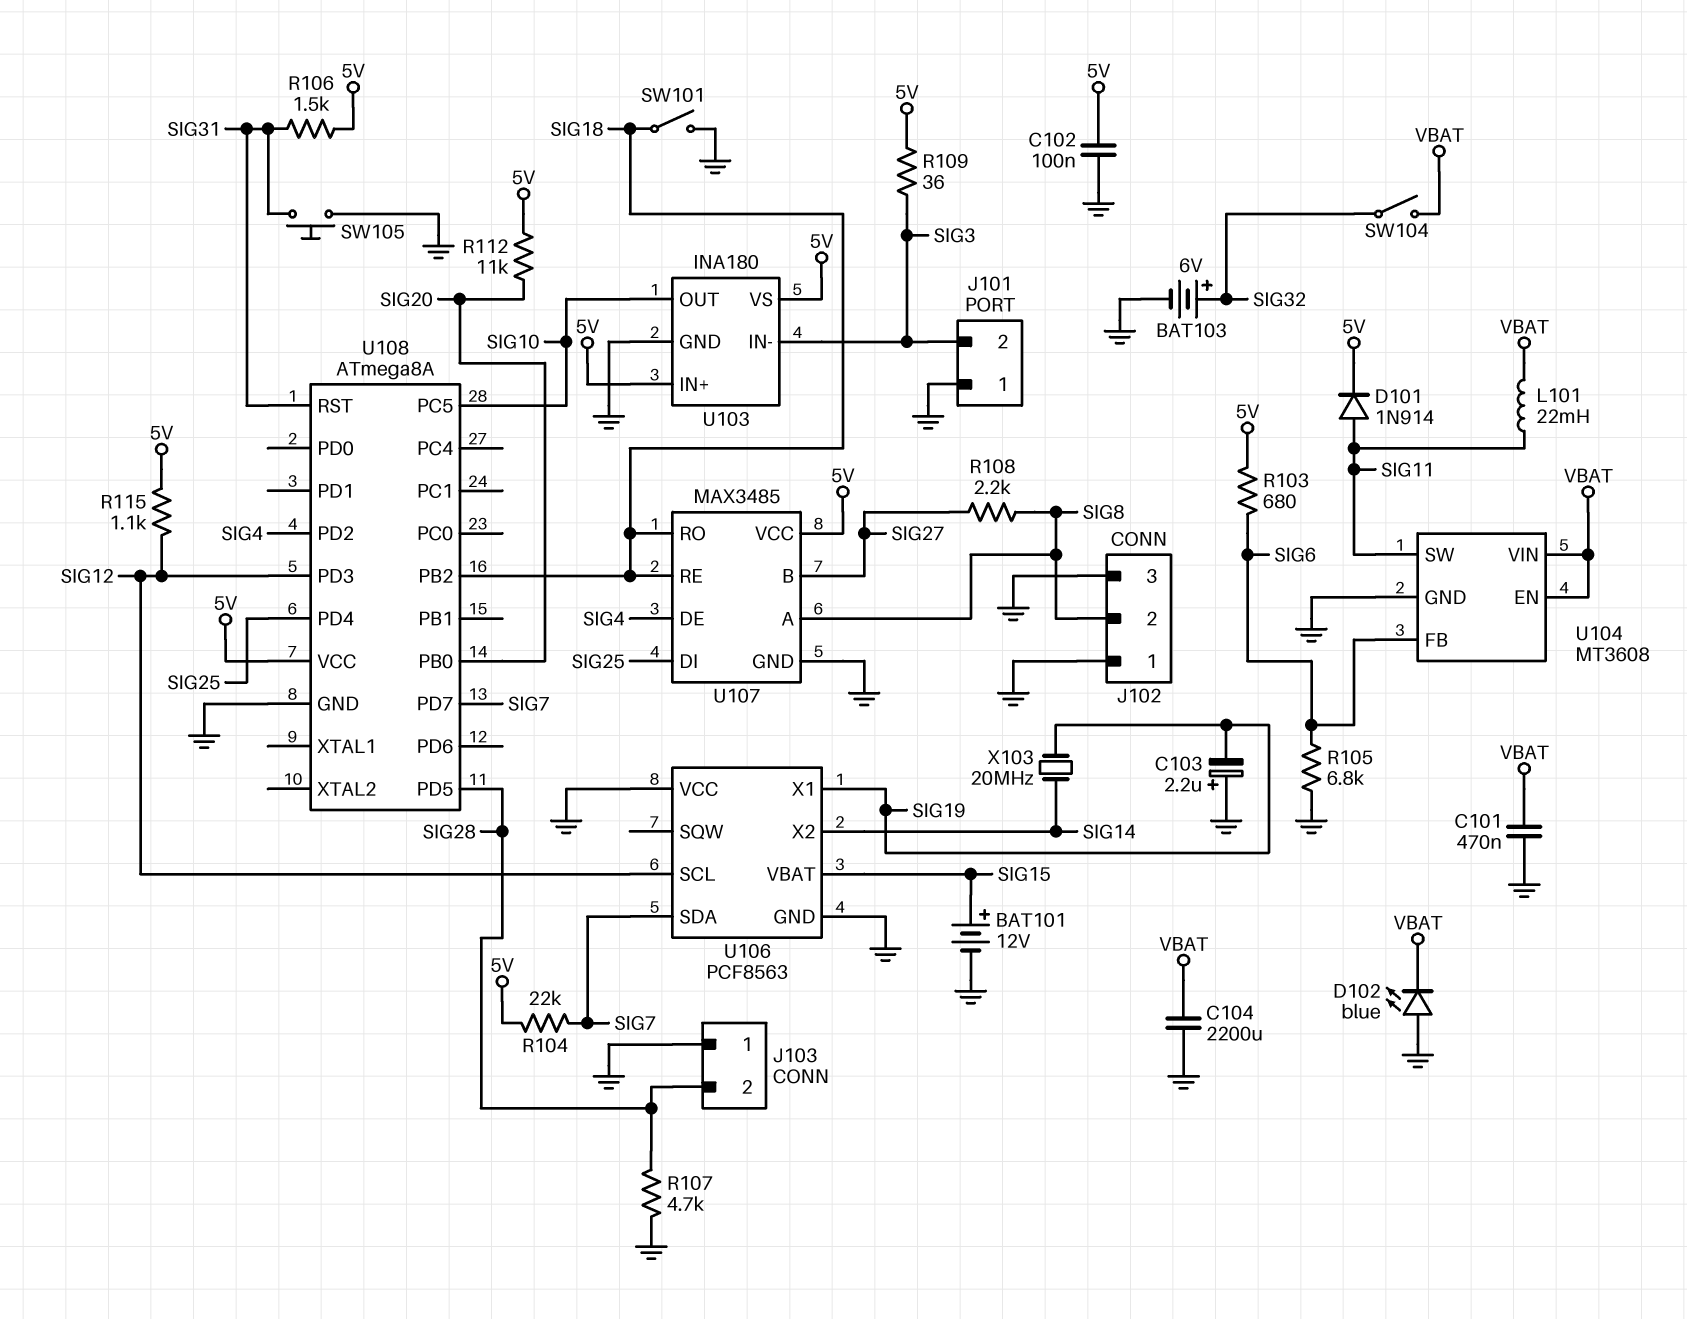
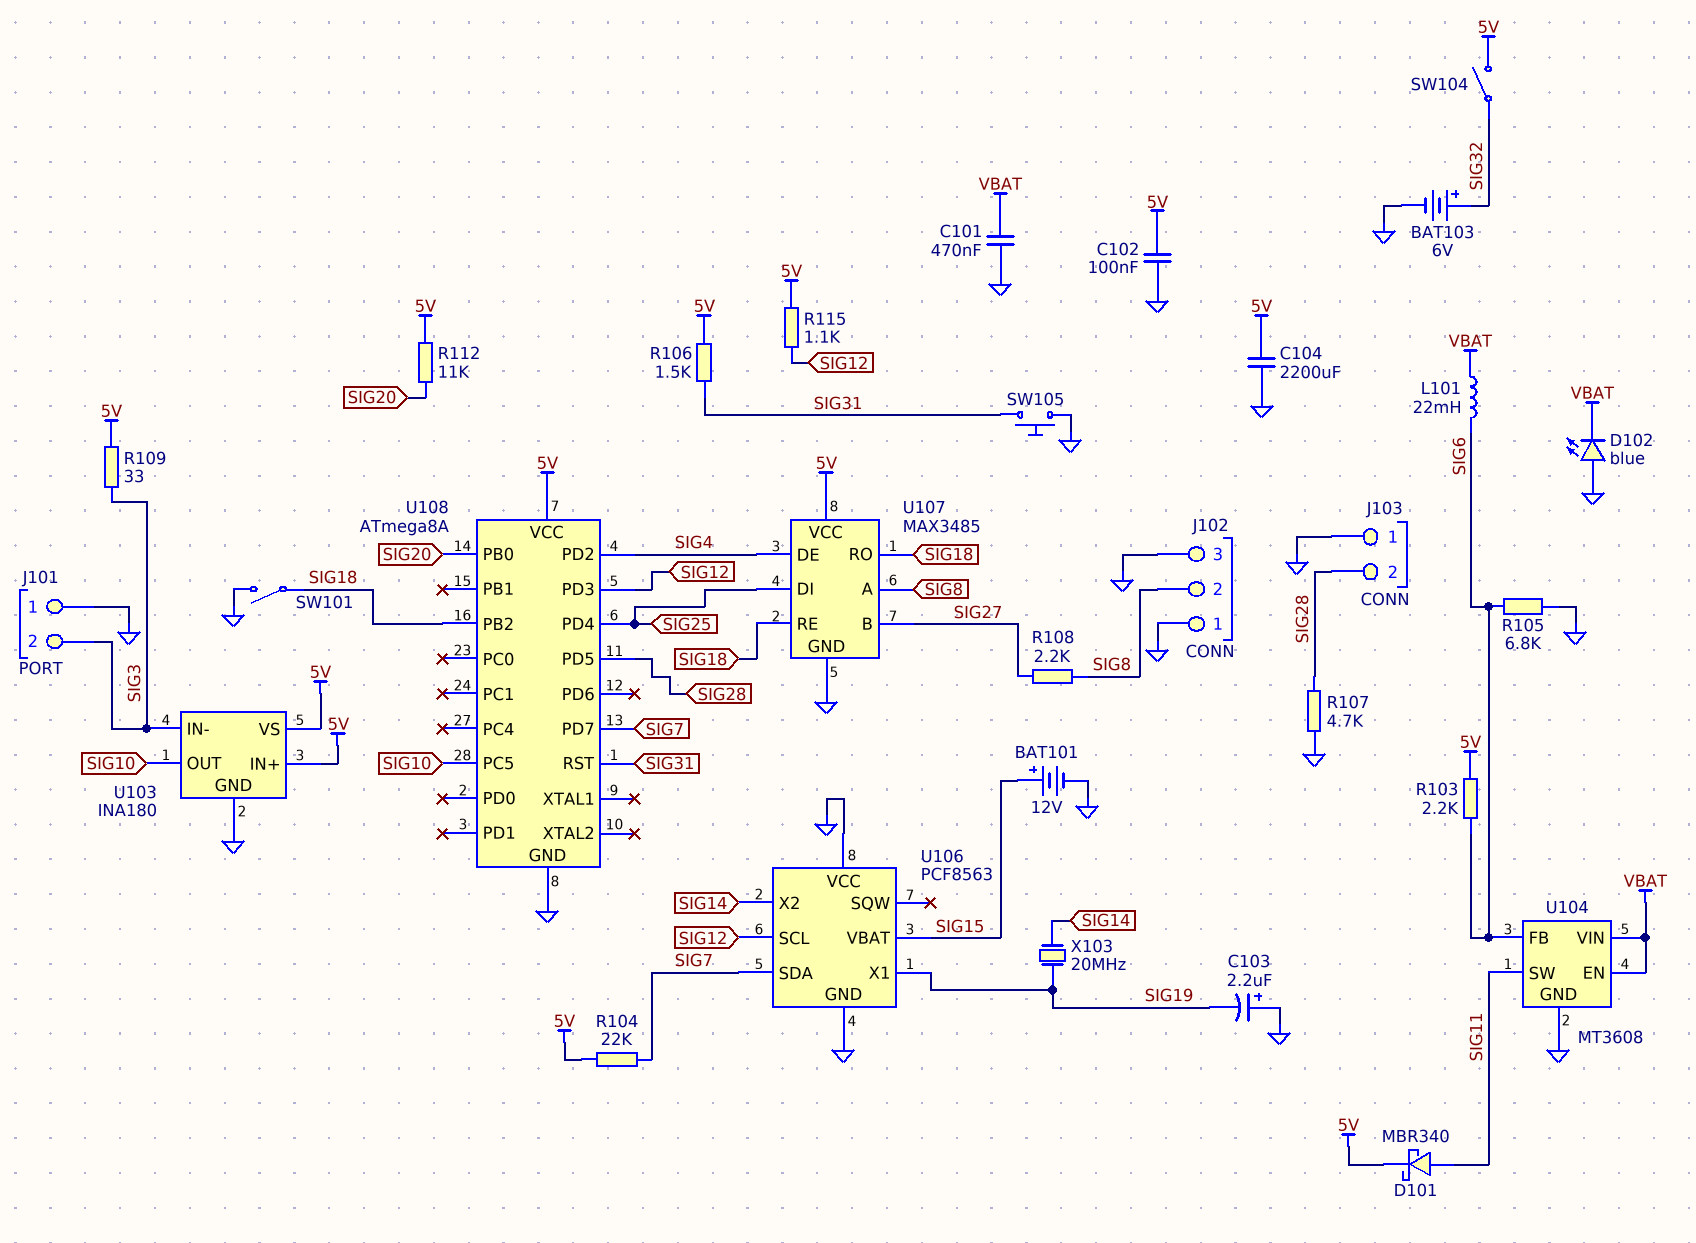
C104: 2200uF (GND, VBAT) -> 2200uF (5V, GND)
D101: diode 1N914 (A SIG11, K 5V) -> schottky MBR340 (A SIG11, K 5V)
L101: 22mH (SIG11, VBAT) -> 22mH (SIG6, VBAT)
R103: 680 (5V, SIG6) -> 2.2k (5V, SIG6)
R109: 36 (5V, SIG3) -> 33 (5V, SIG3)
SW104: switch (SIG32, VBAT) -> switch (5V, SIG32)

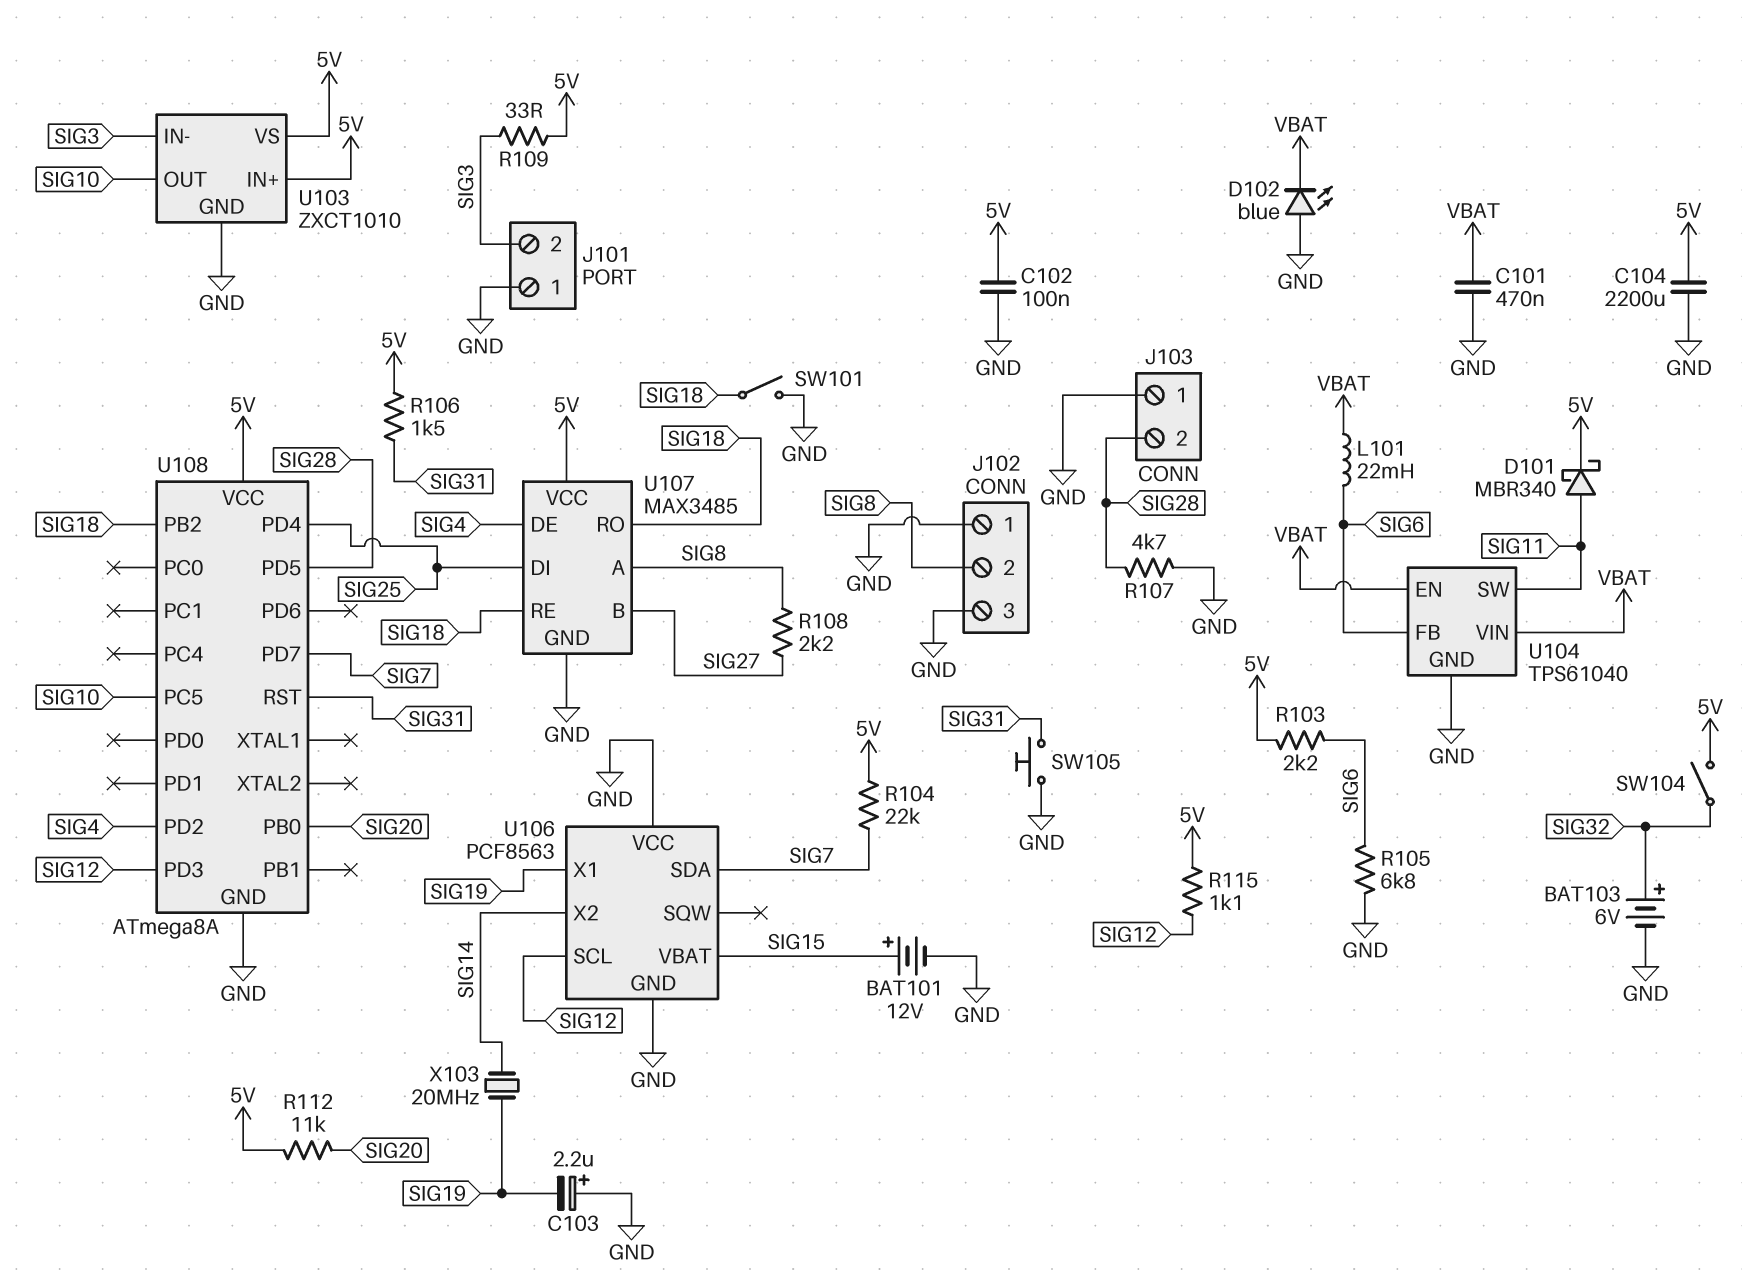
U103: INA180 -> ZXCT1010
U104: MT3608 -> TPS61040

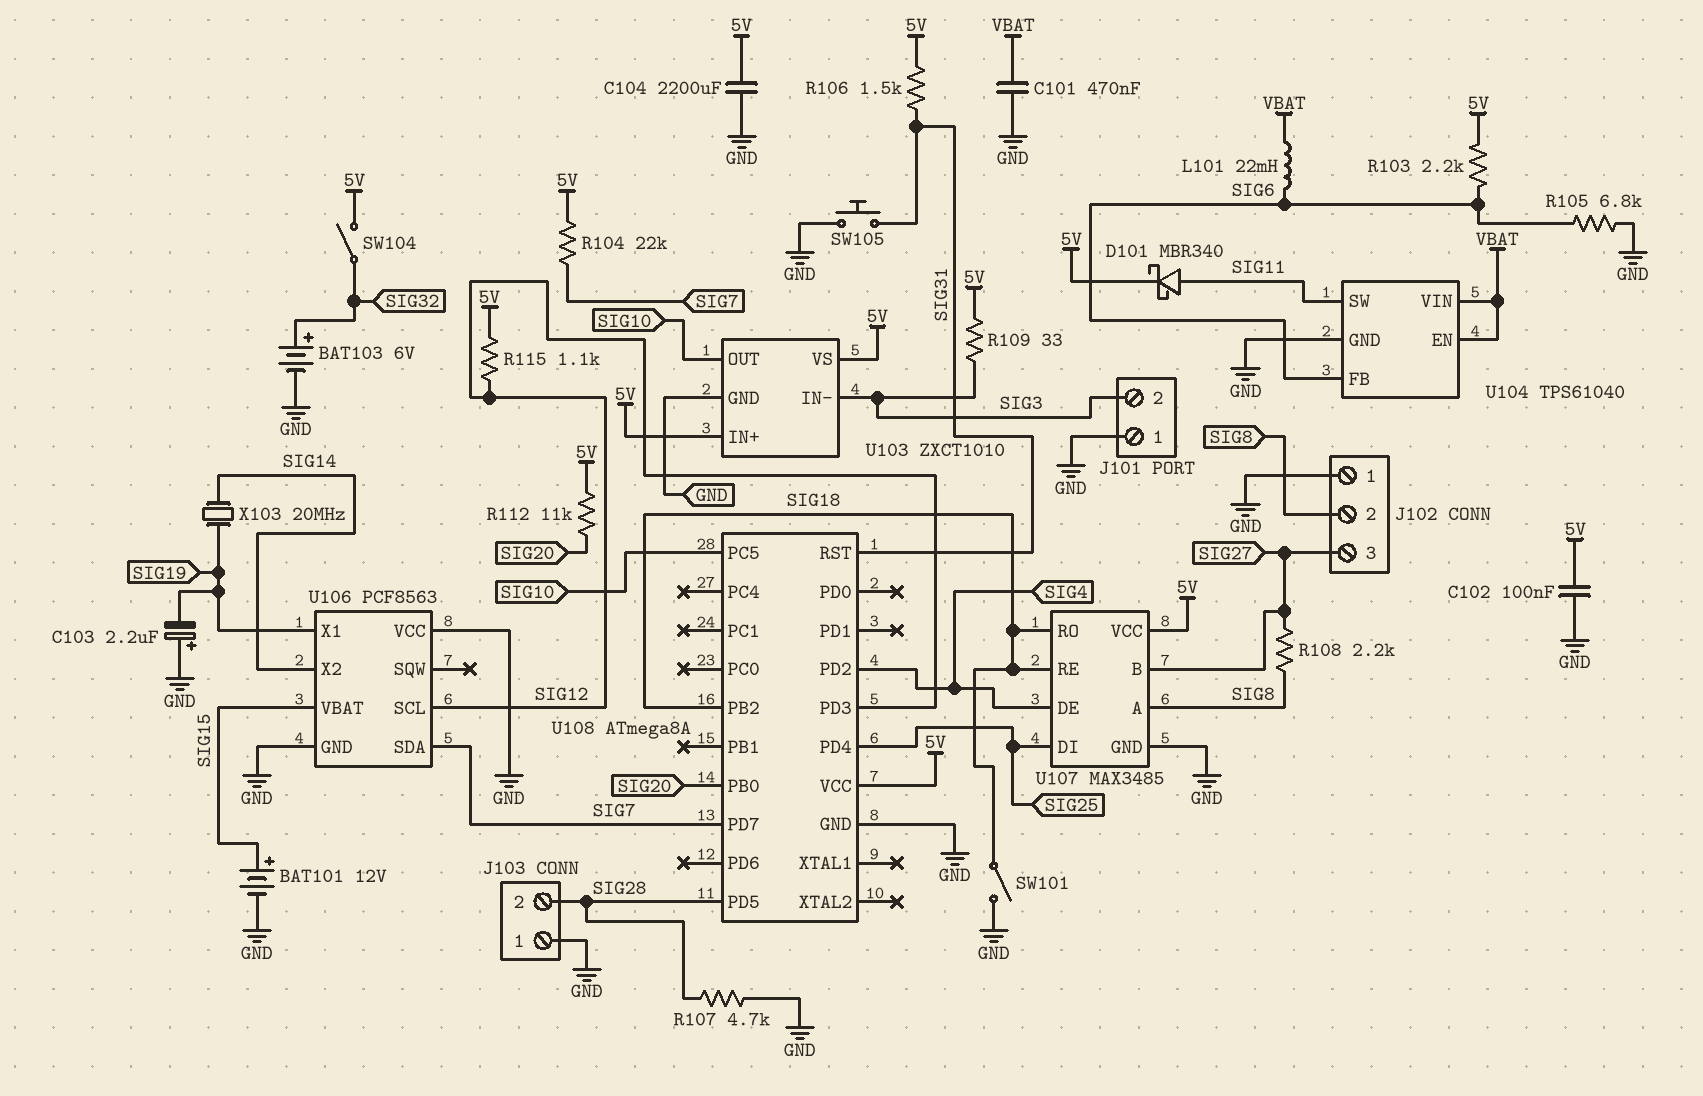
D102: LED blue (A GND, K VBAT) -> none
J102 pin 3: GND -> SIG27

